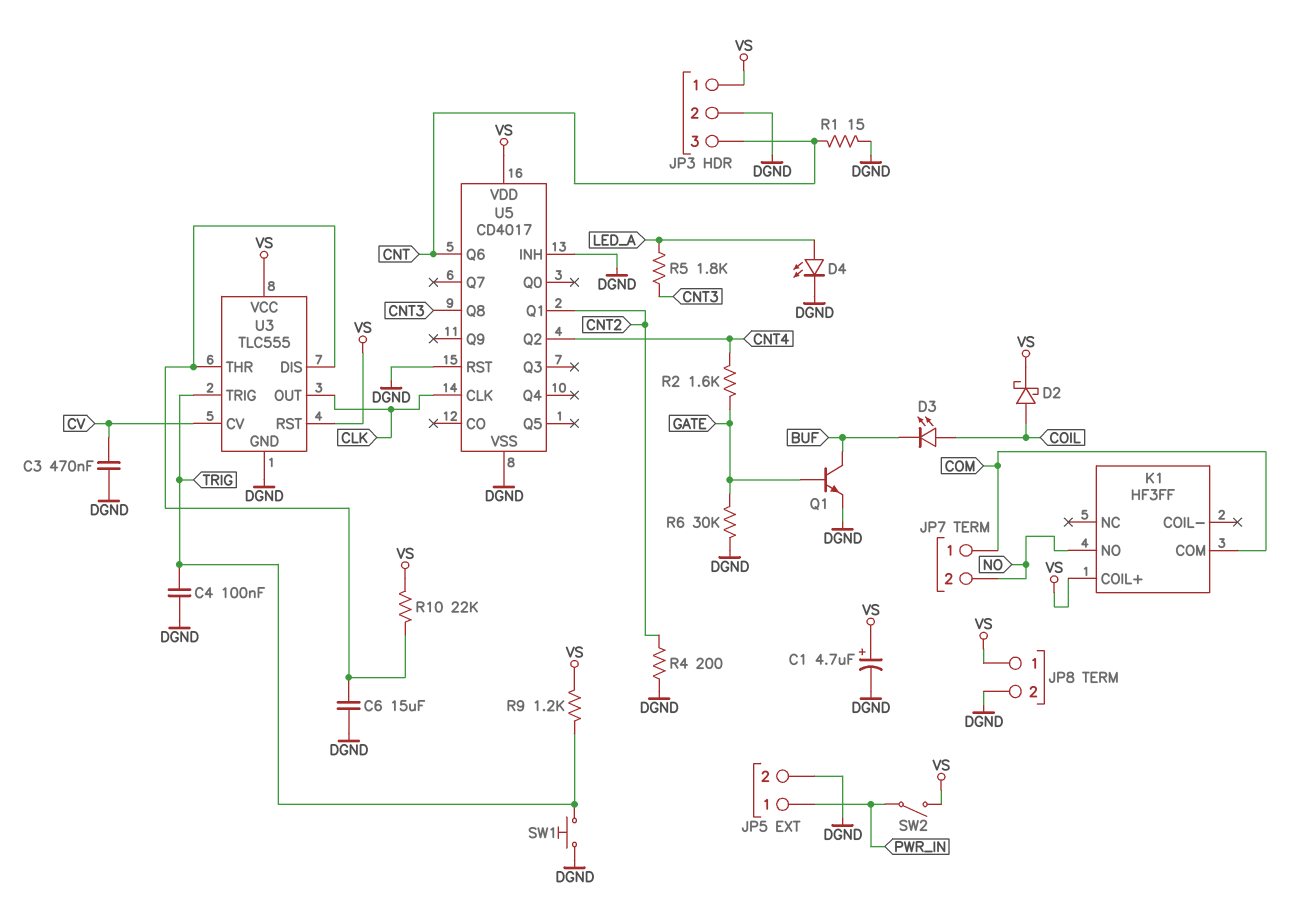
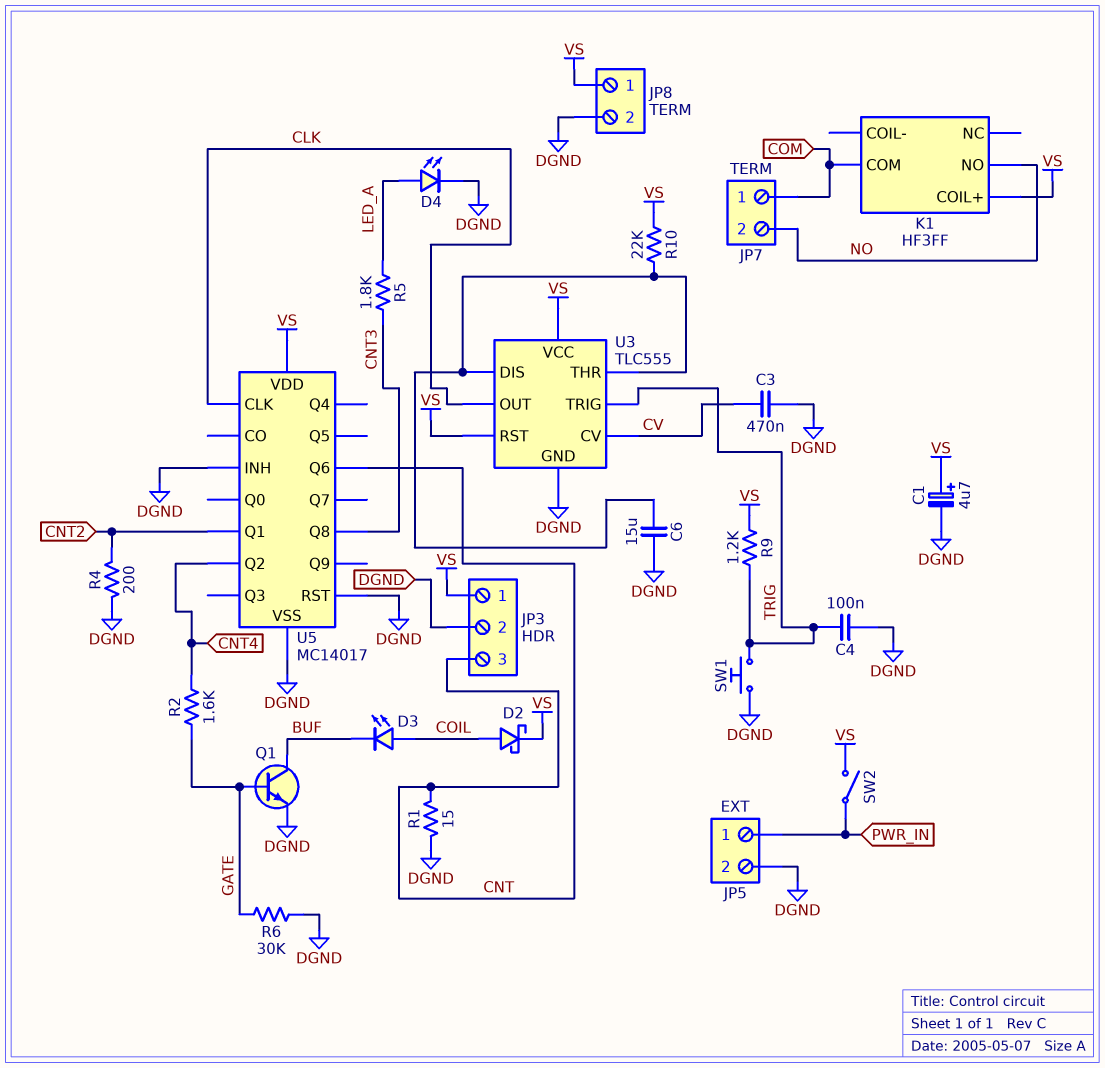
U5: CD4017 -> MC14017

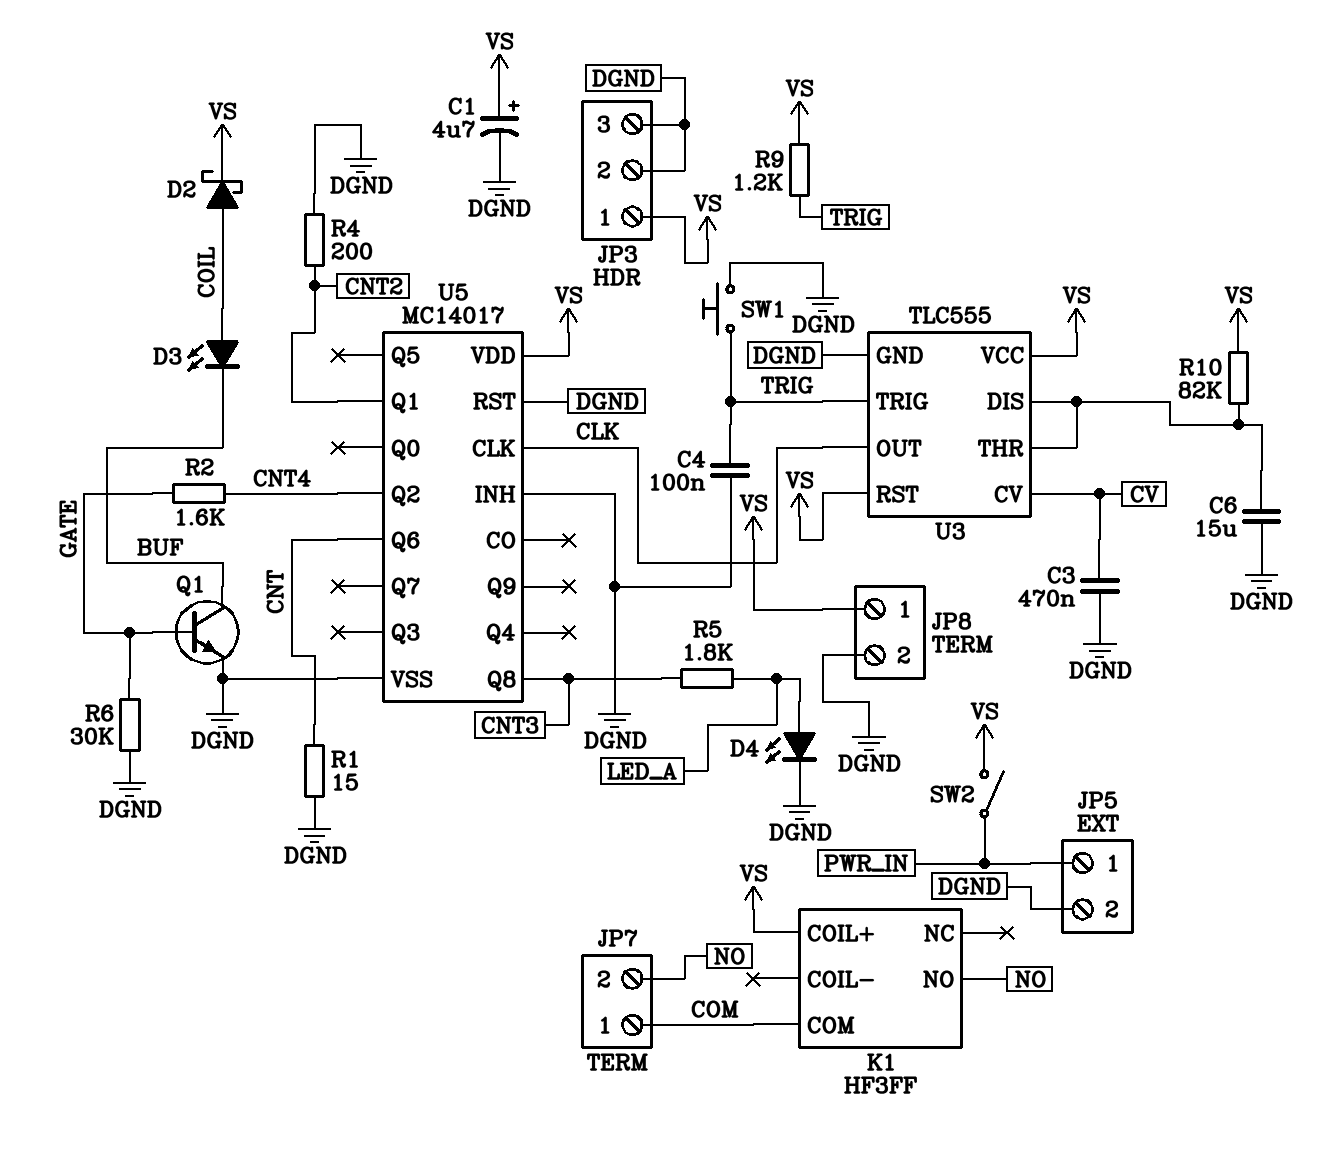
JP3 pin 3: CNT -> DGND
R10: 22k (U3/DIS, VS) -> 82k (U3/DIS, VS)

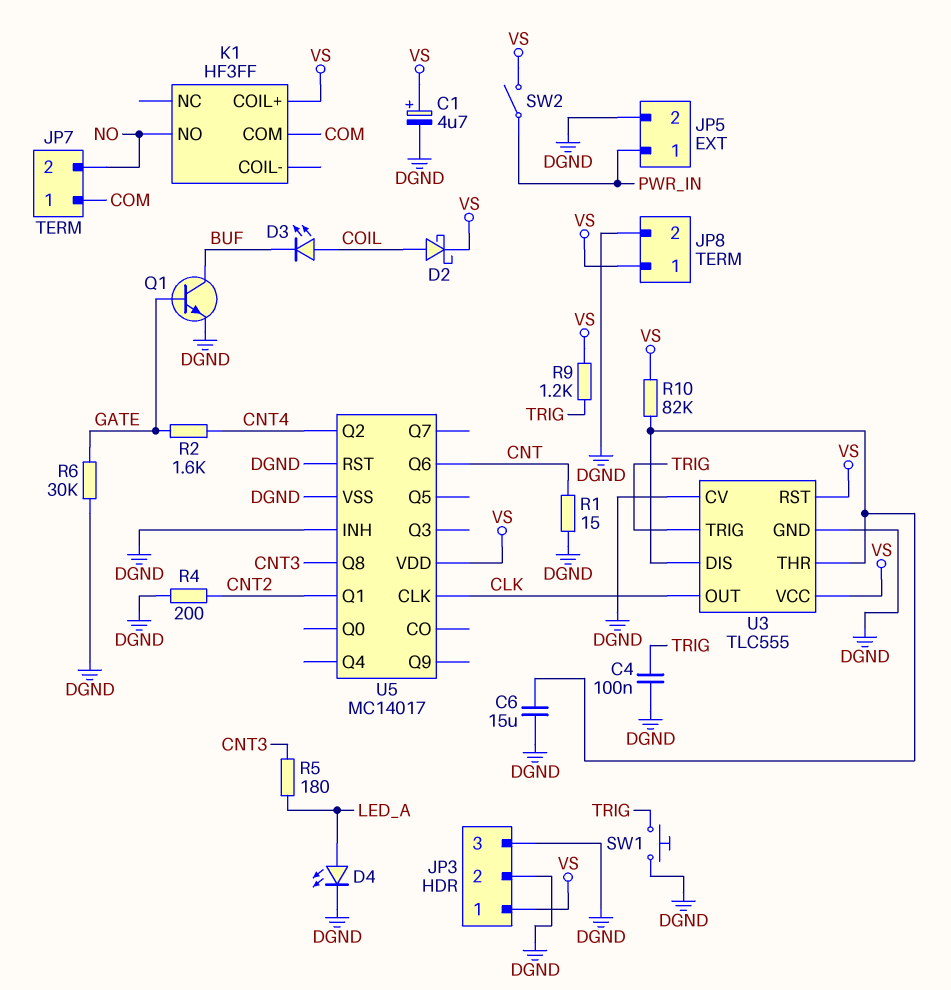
C3: 470nF (CV, DGND) -> none
R5: 1.8k (CNT3, LED_A) -> 180 (CNT3, LED_A)
U3 pin CV: CV -> DGND

